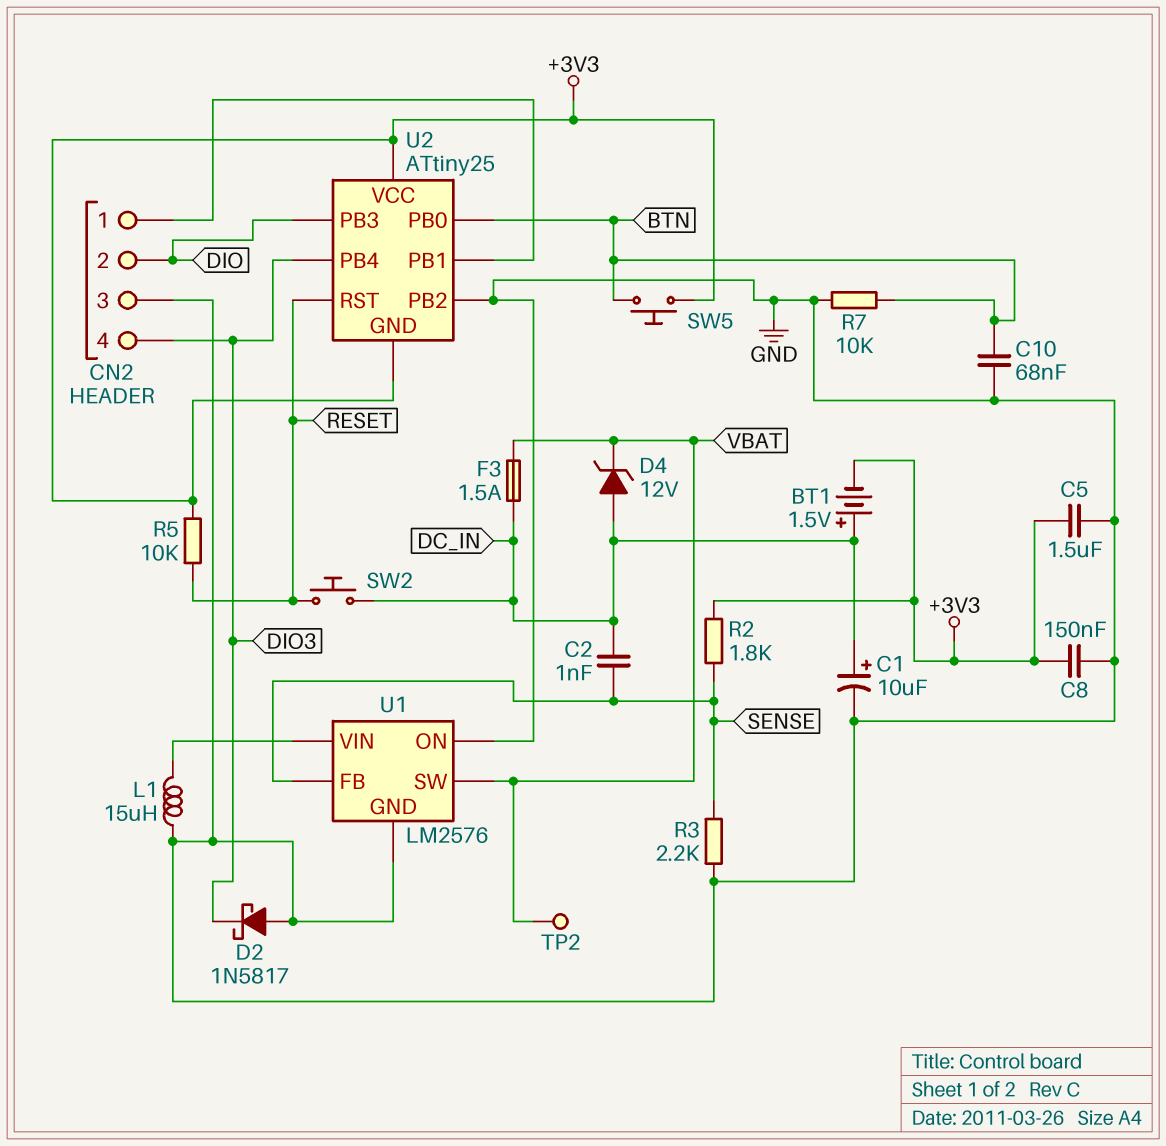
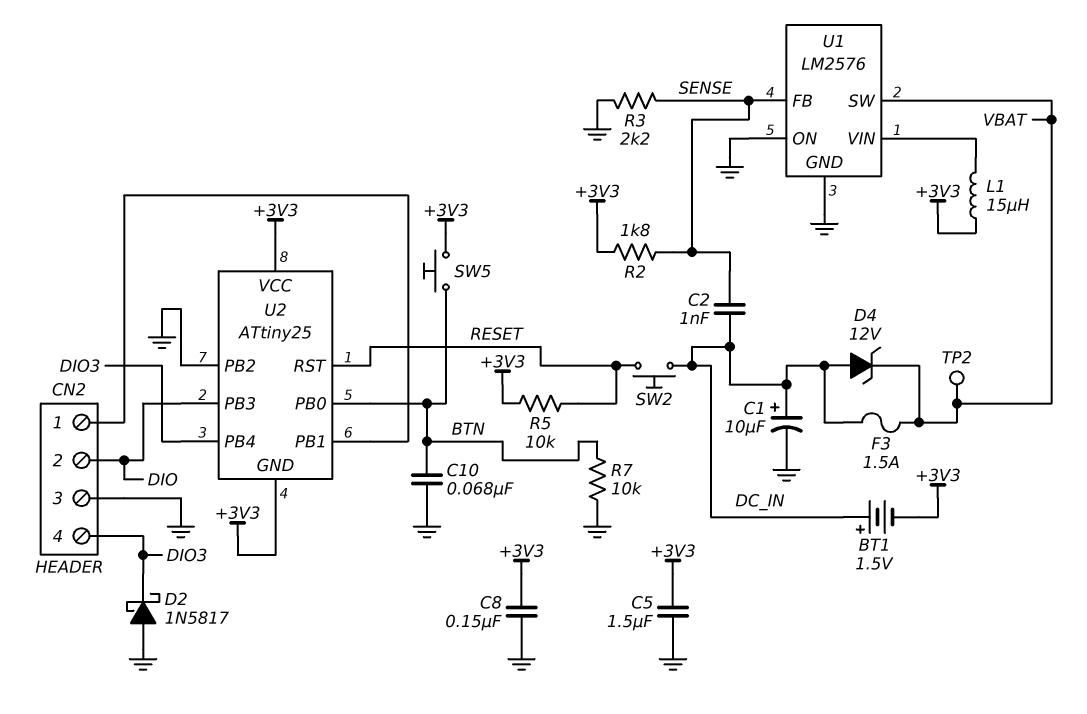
L1: 15uH (GND, U1/VIN) -> 15uH (+3V3, U1/VIN)

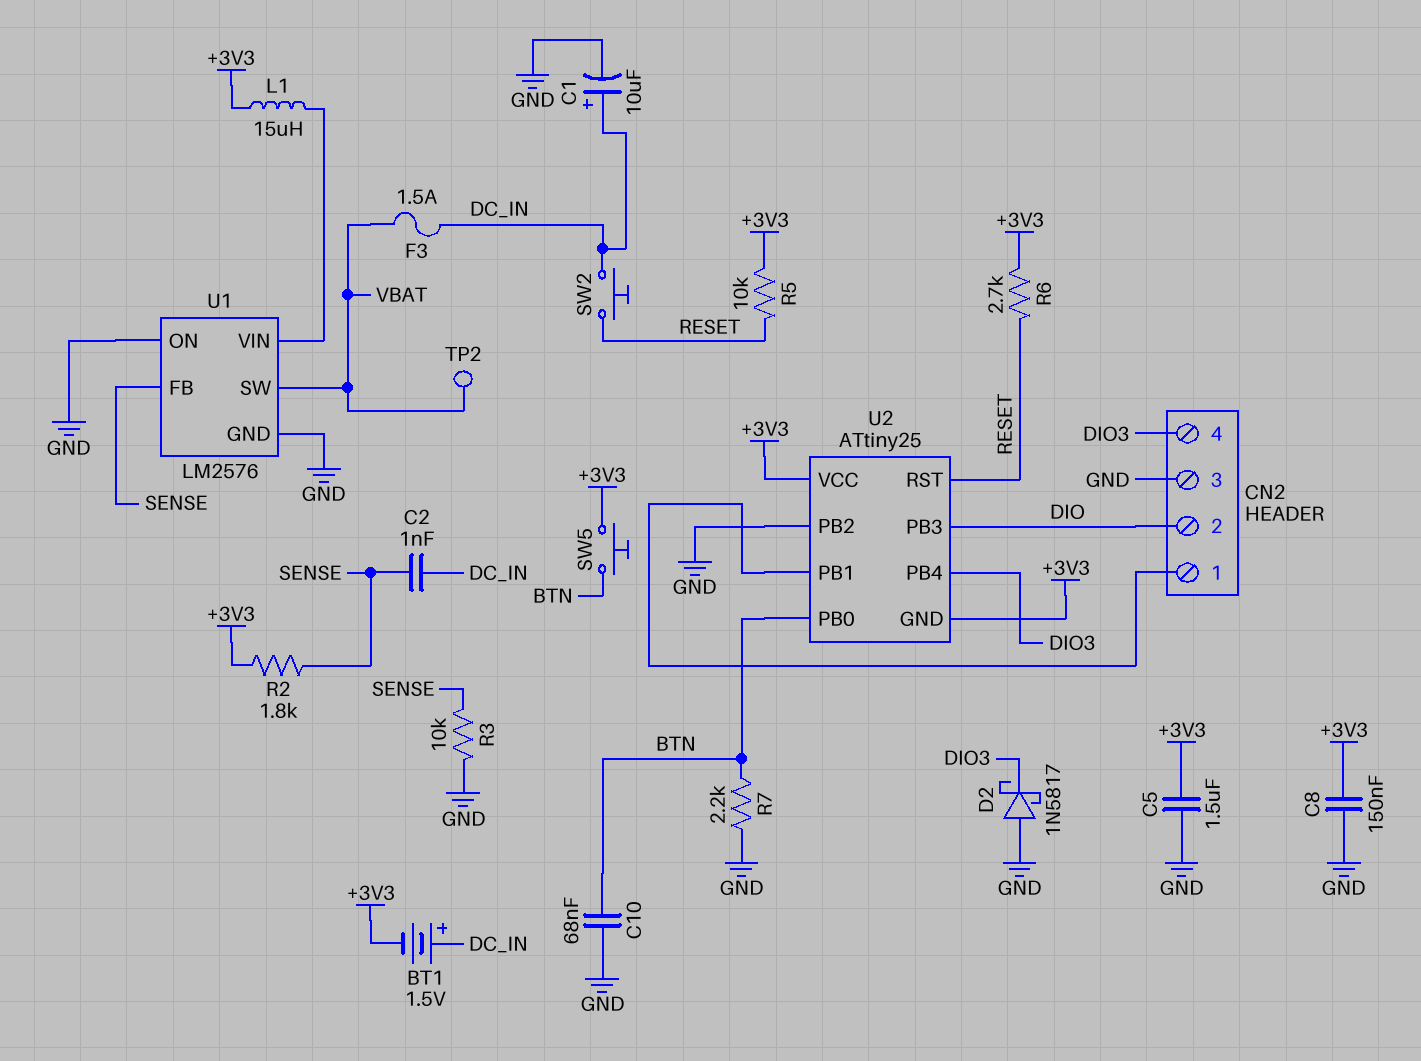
D4: zener 12V (A DC_IN, K VBAT) -> none
R3: 2.2k (GND, SENSE) -> 10k (GND, SENSE)
R6: none -> 2.7k (+3V3, RESET)
R7: 10k (BTN, GND) -> 2.2k (BTN, GND)

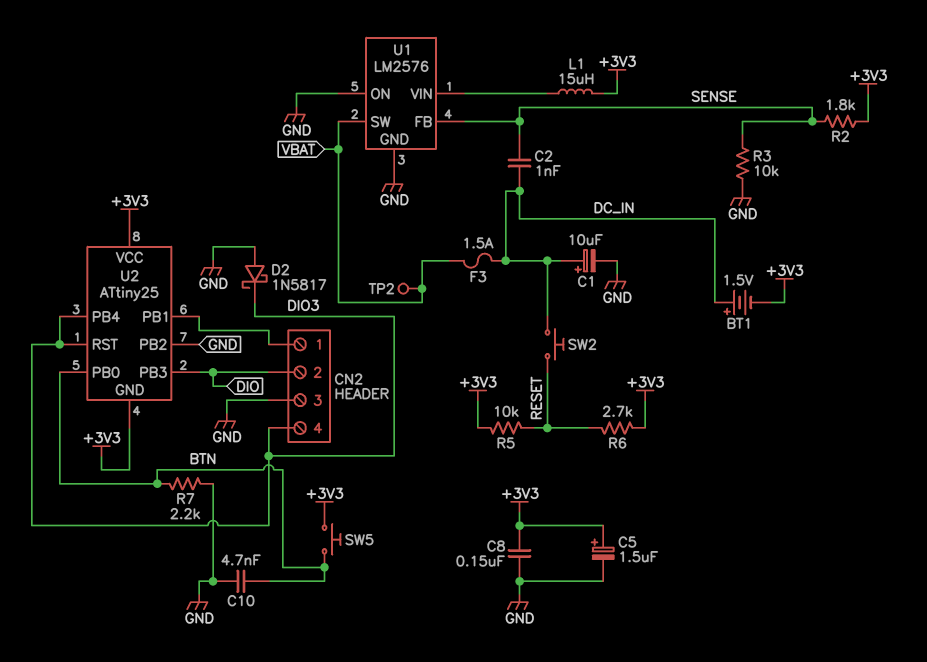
C5: 1.5uF (+3V3, GND) -> 1.5uF (plus +3V3, minus GND)
C10: 68nF (BTN, GND) -> 4.7nF (BTN, GND)
U2 pin RST: RESET -> DIO3

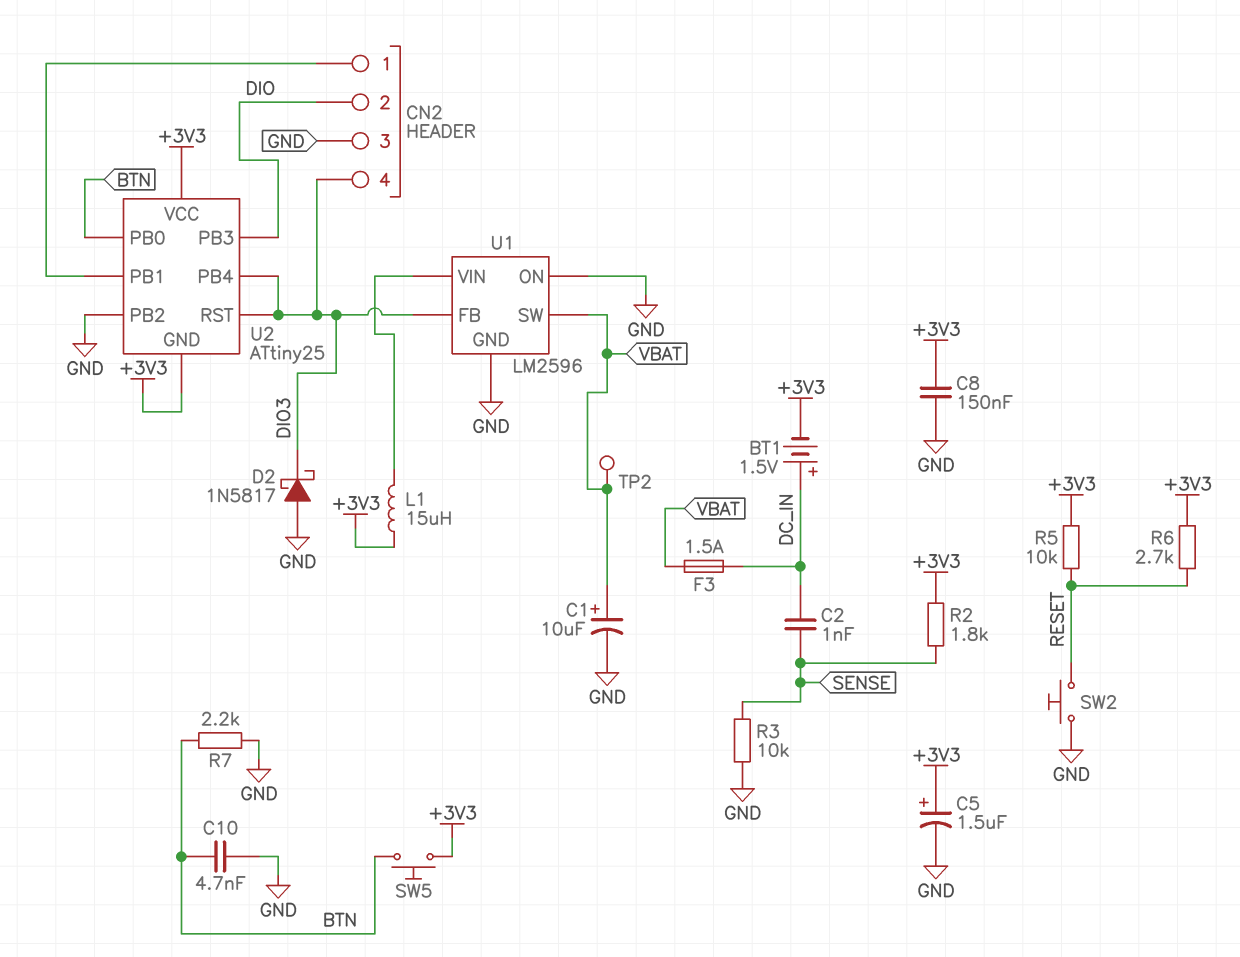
C1: 10uF (plus DC_IN, minus GND) -> 10uF (plus VBAT, minus GND)
SW2: button (DC_IN, RESET) -> button (GND, RESET)
U1: LM2576 -> LM2596
U1 pin FB: SENSE -> DIO3

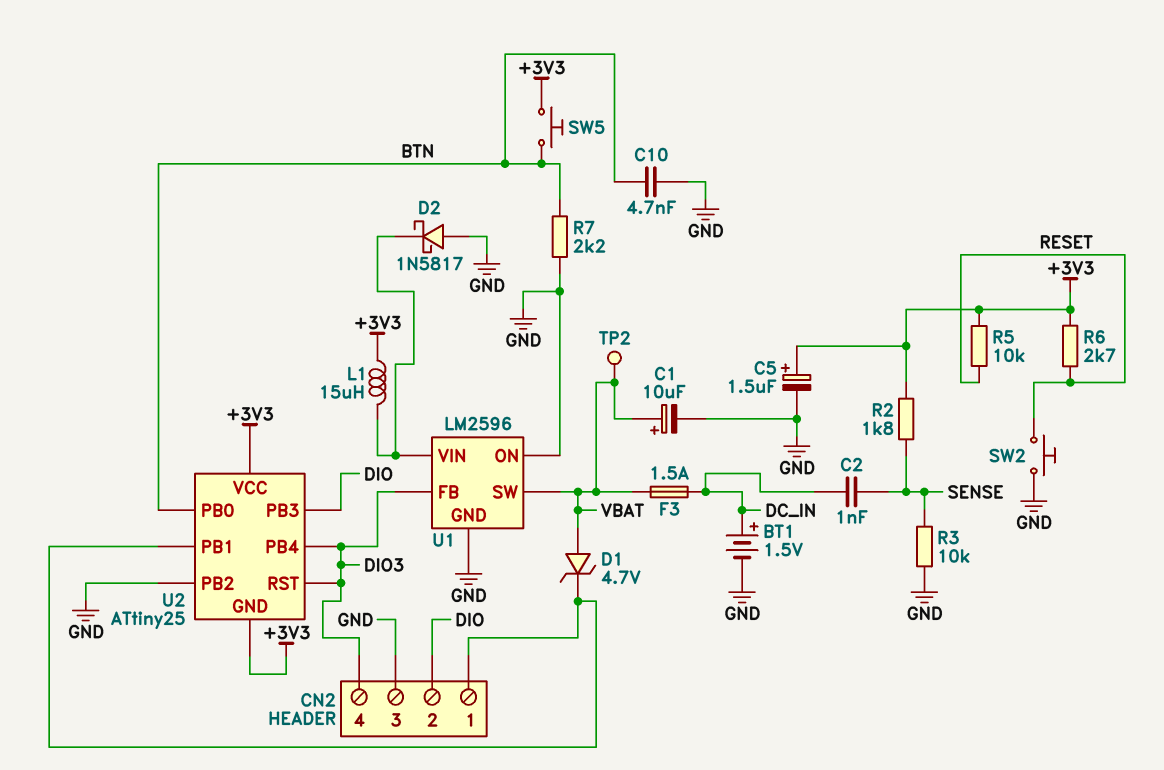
BT1: 1.5V (plus DC_IN, minus +3V3) -> 1.5V (plus DC_IN, minus GND)
C8: 150nF (+3V3, GND) -> none
D1: none -> zener 4.7V (A VBAT, K CN2/1)
D2: schottky 1N5817 (A GND, K DIO3) -> schottky 1N5817 (A GND, K U1/VIN)

